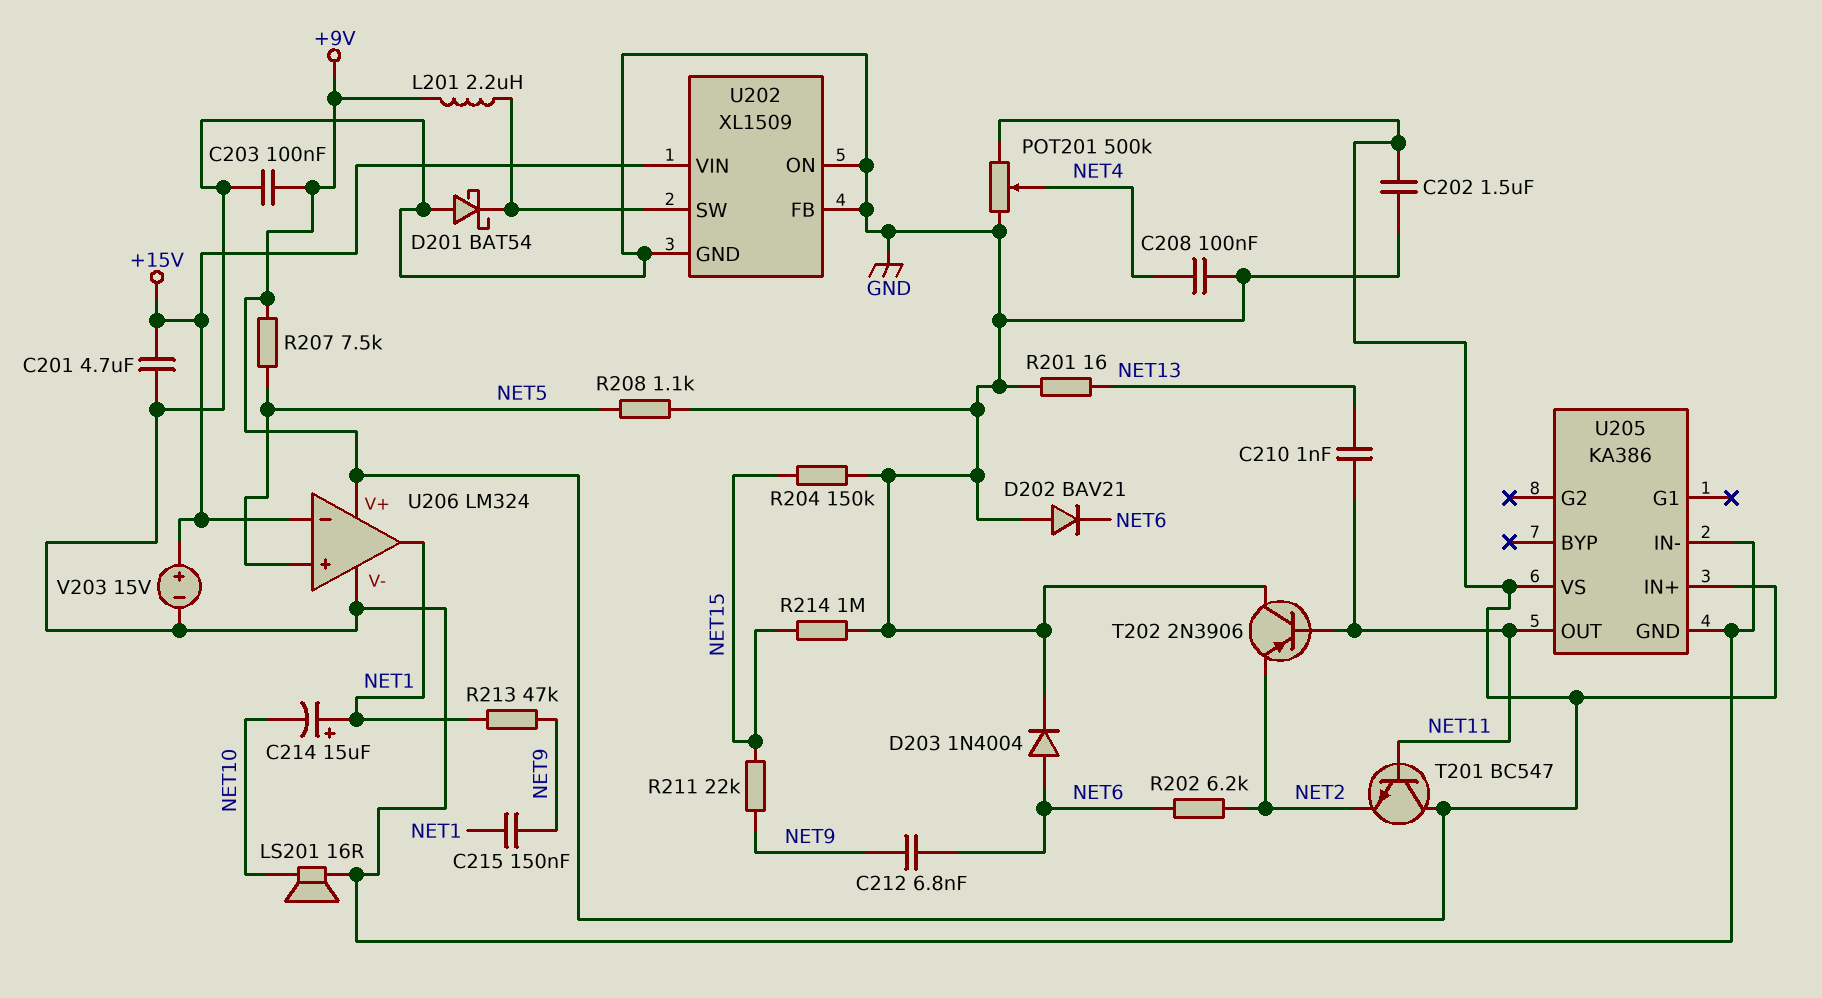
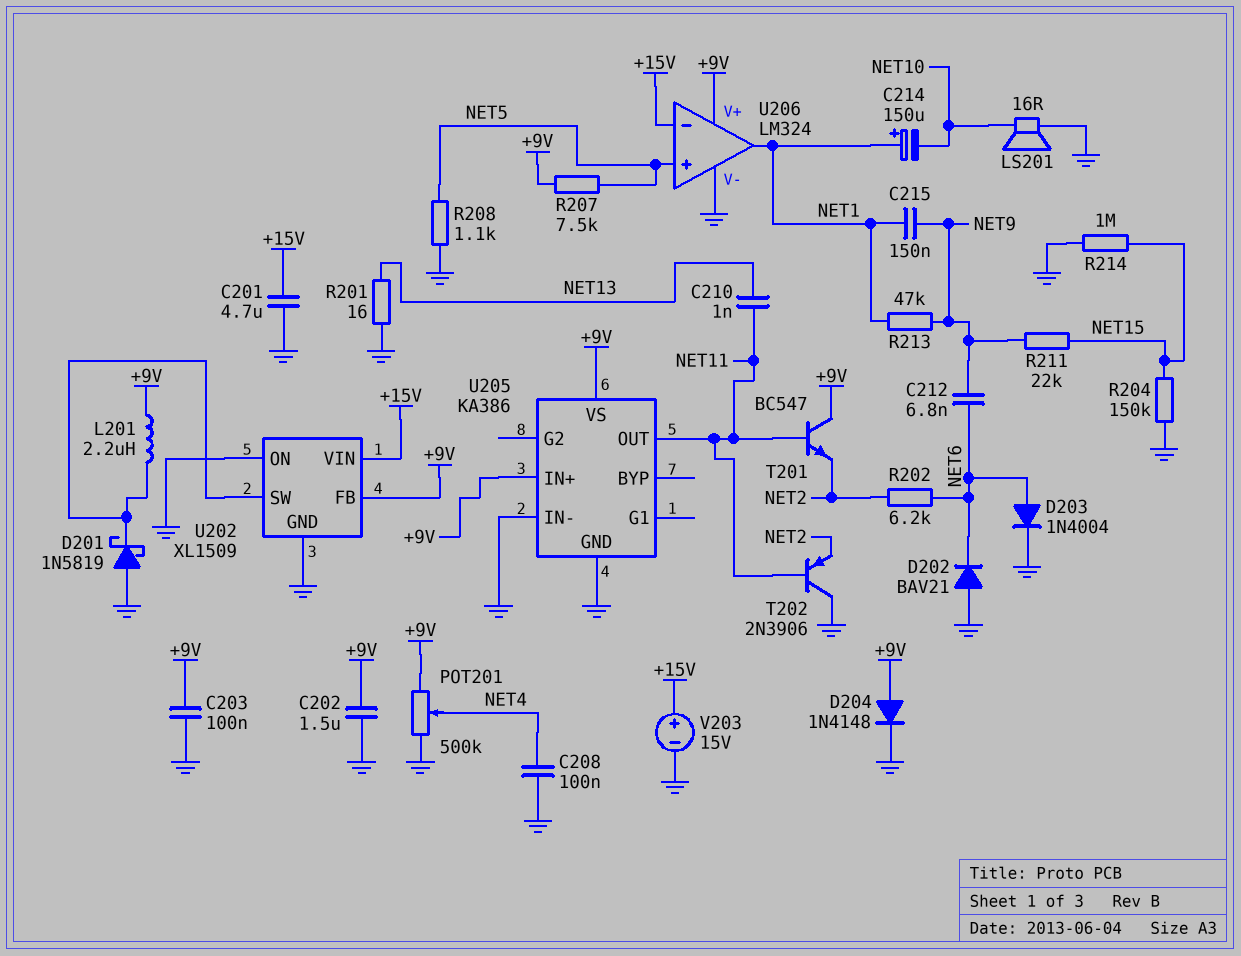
C214: 15uF (plus NET1, minus NET10) -> 150uF (plus NET1, minus NET10)
D201: schottky BAT54 (A GND, K U202/SW) -> schottky 1N5819 (A GND, K U202/SW)
D204: none -> diode 1N4148 (A +9V, K GND)
U202 pin FB: GND -> +9V

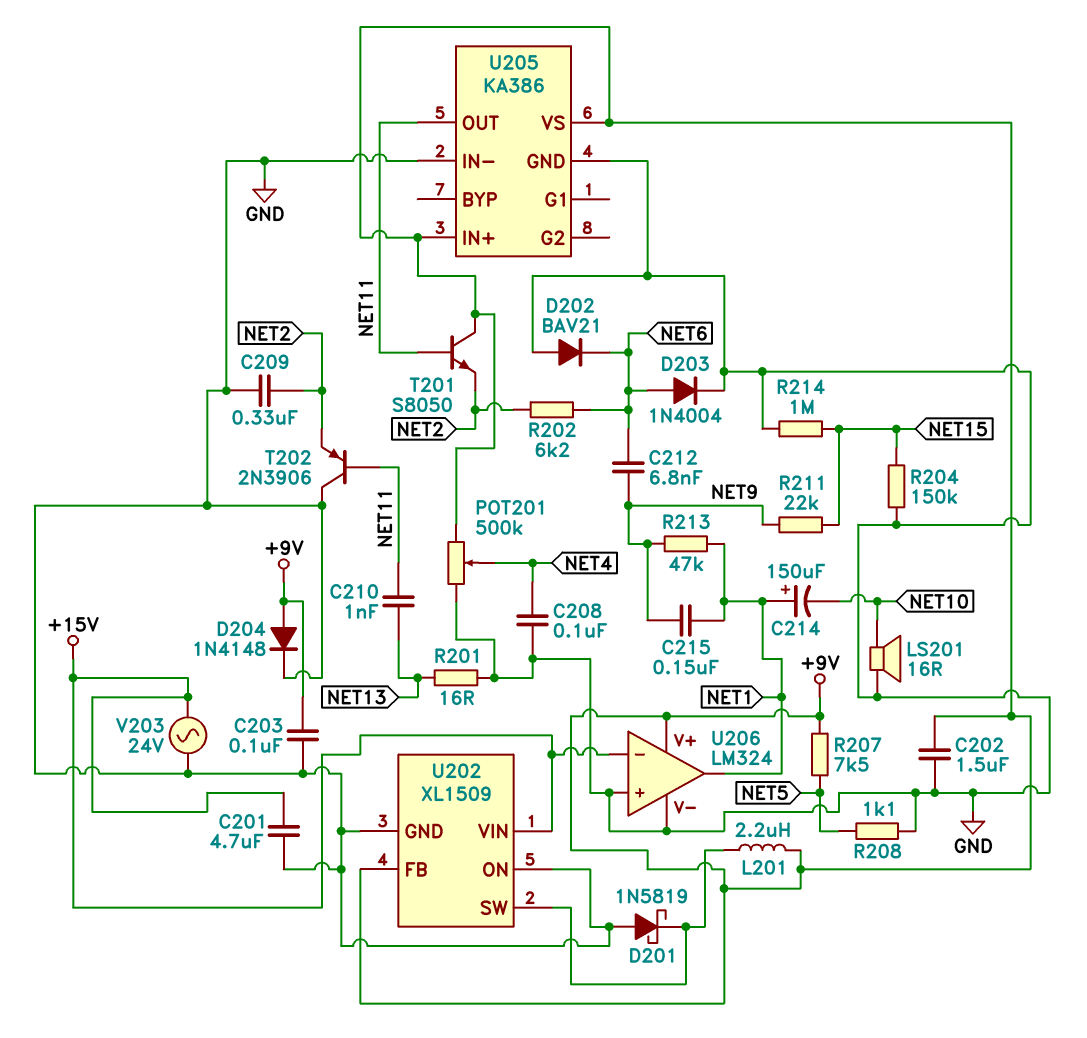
C209: none -> 330nF (GND, NET2)
T201: NPN BC547 (B NET11, C +9V, E NET2) -> NPN S8050 (B NET11, C +9V, E NET2)
U206 pin in+: NET5 -> GND
V203: 15V (plus +15V, minus GND) -> AC 24V (+15V, GND)

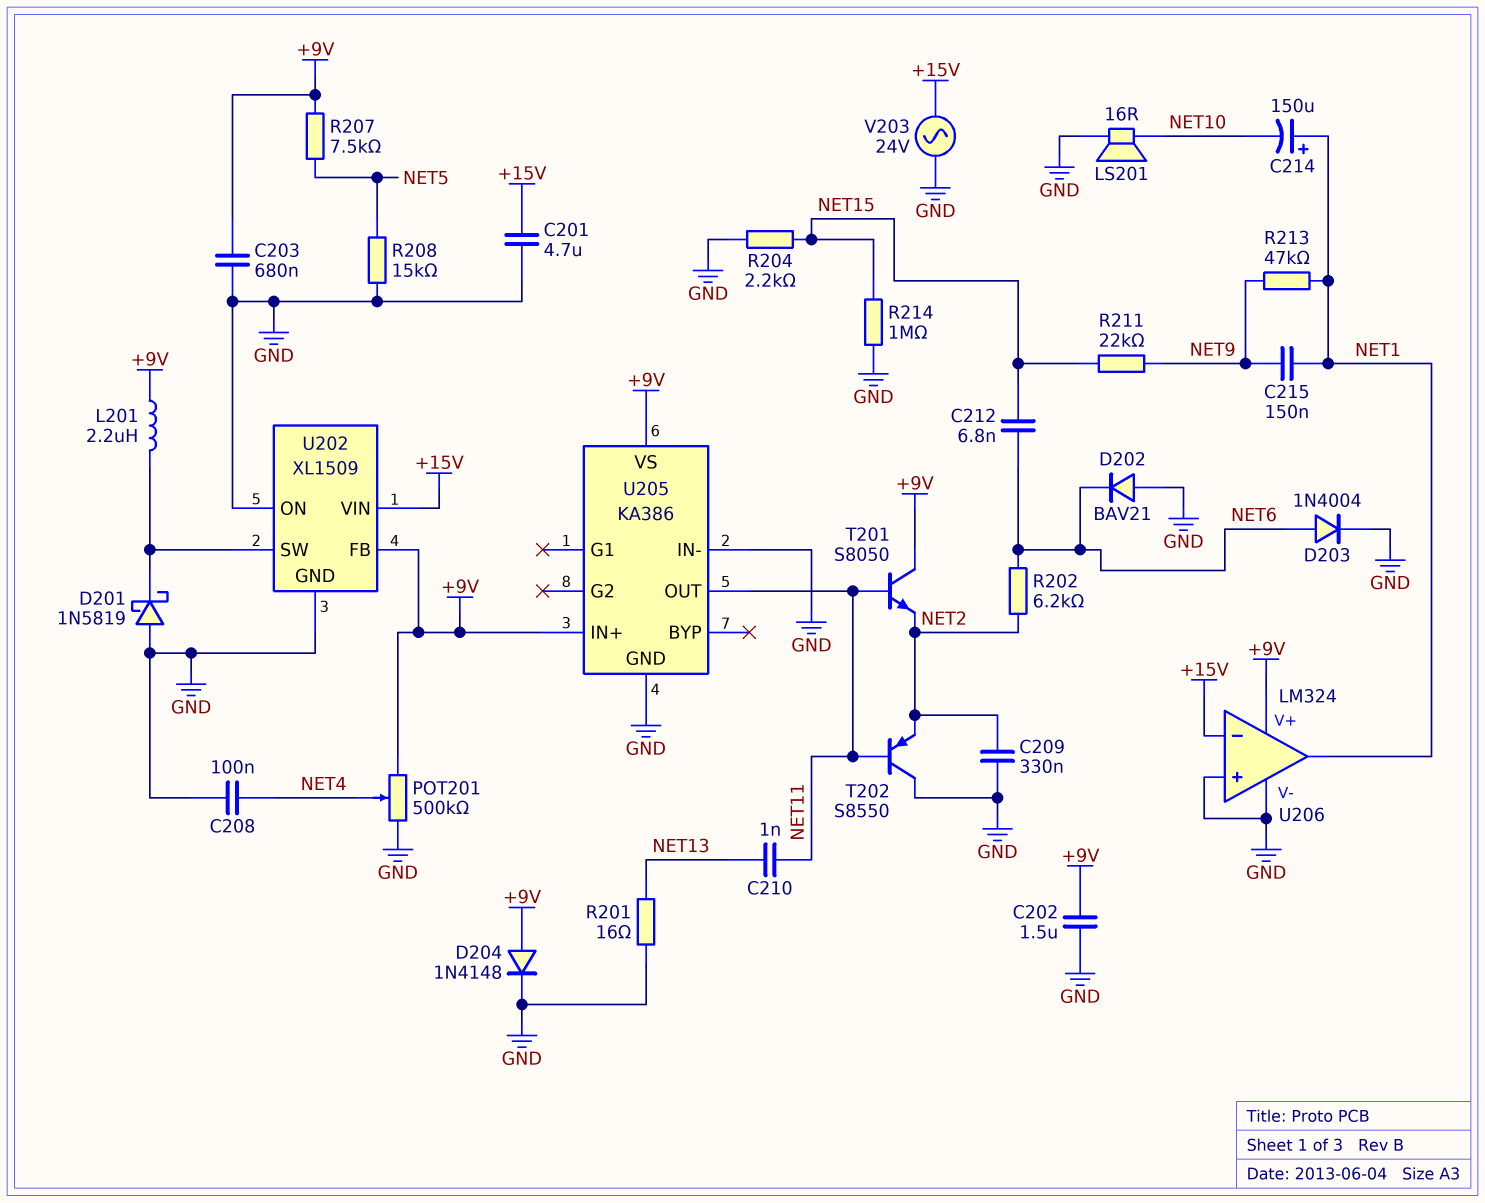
C203: 100nF (+9V, GND) -> 680nF (+9V, GND)
C212: 6.8nF (NET6, NET9) -> 6.8nF (NET6, NET15)
R204: 150k (GND, NET15) -> 2.2k (GND, NET15)
R208: 1.1k (GND, NET5) -> 15k (GND, NET5)
T202: PNP 2N3906 (B NET11, C GND, E NET2) -> PNP S8550 (B NET11, C GND, E NET2)

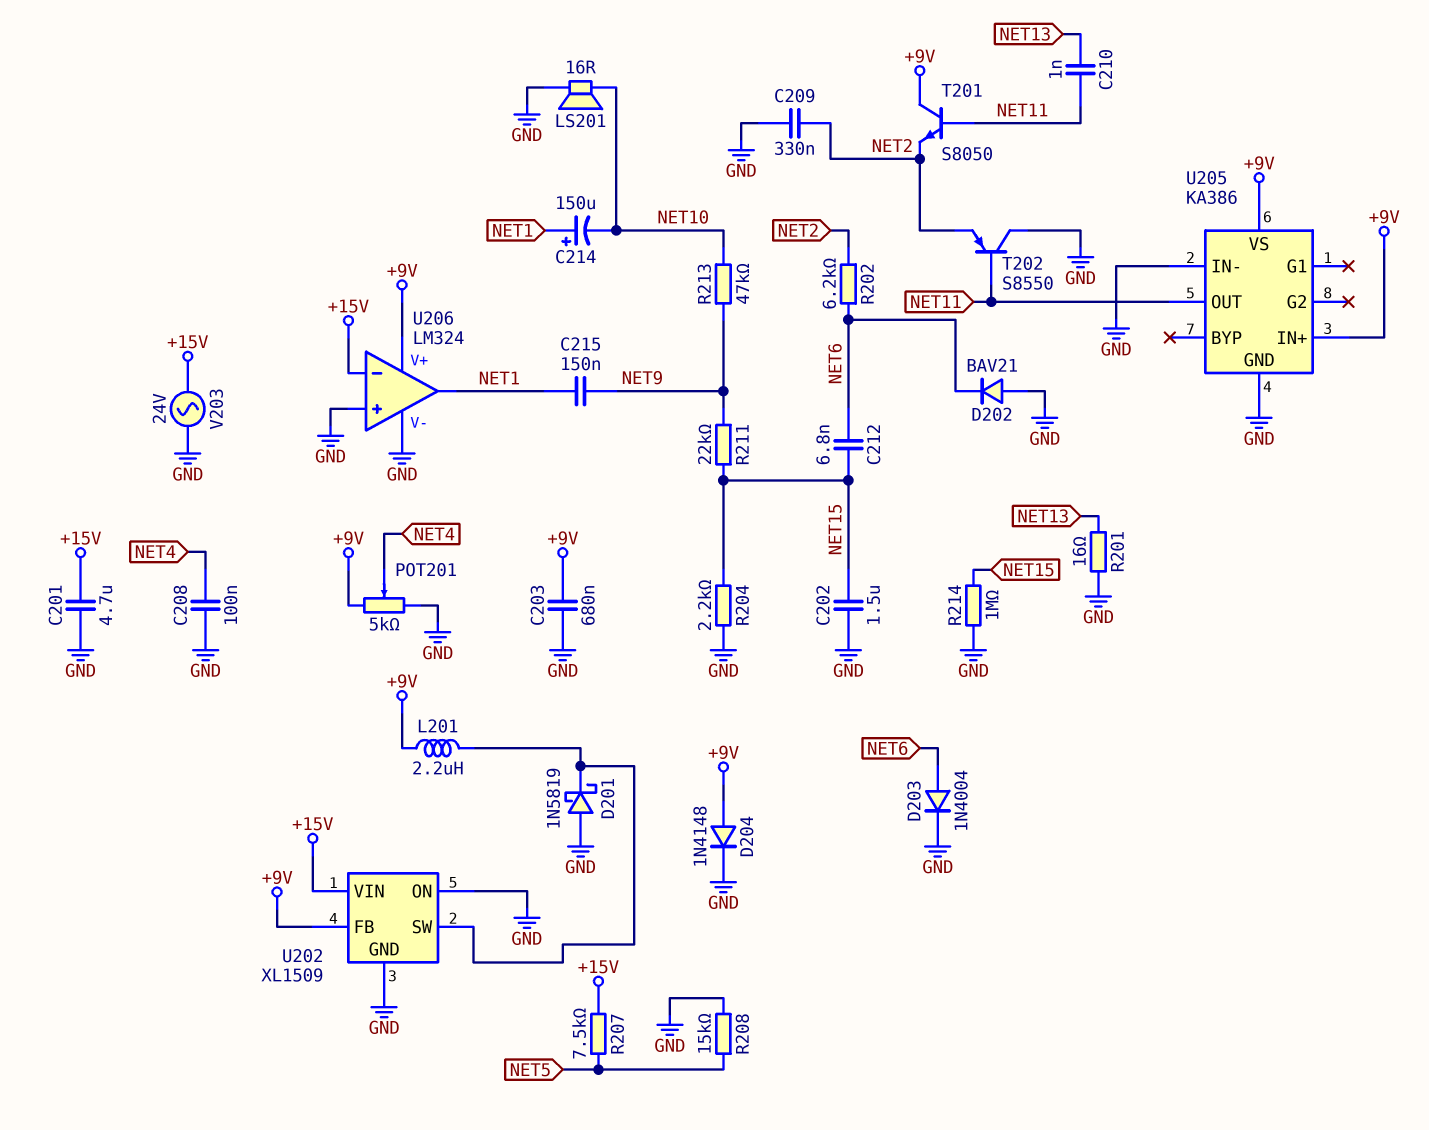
C202: 1.5uF (+9V, GND) -> 1.5uF (GND, NET15)
POT201: 500k (+9V, GND, wiper NET4) -> 5k (+9V, GND, wiper NET4)
R207: 7.5k (+9V, NET5) -> 7.5k (+15V, NET5)
R213: 47k (NET1, NET9) -> 47k (NET9, NET10)

